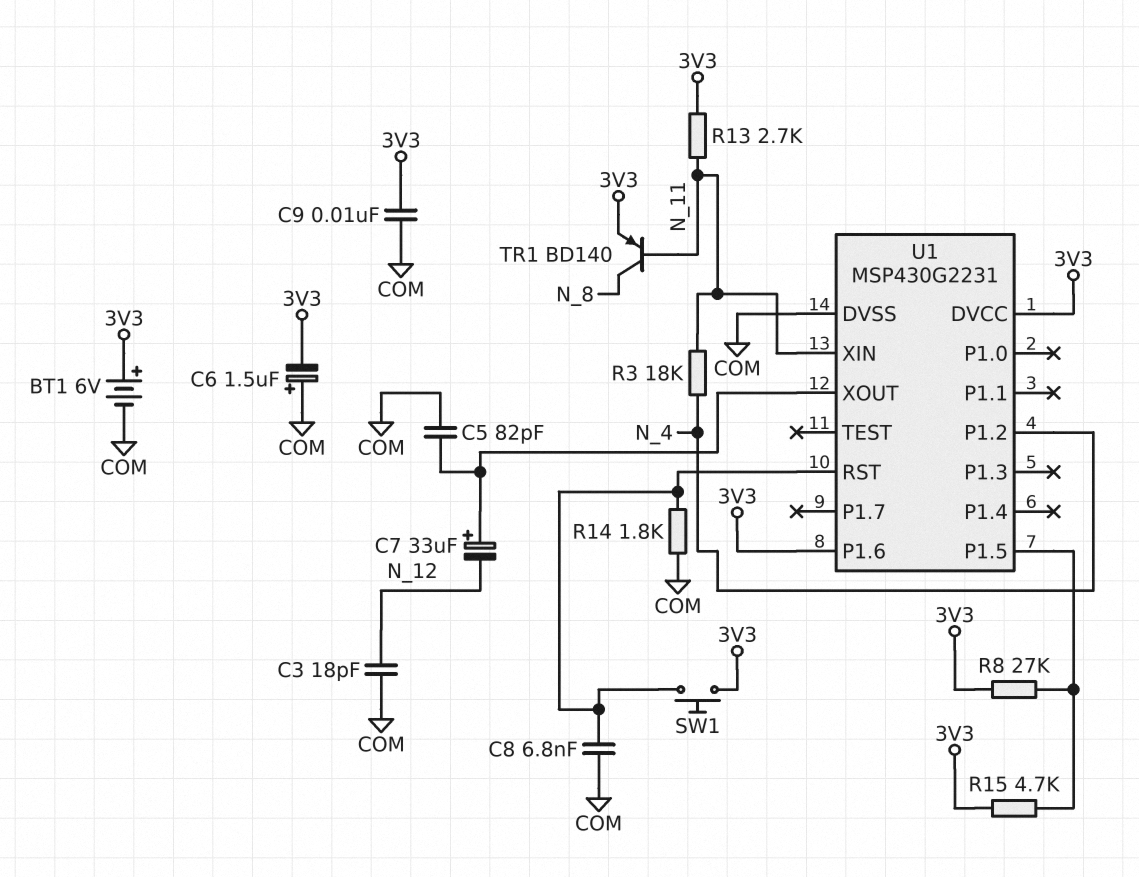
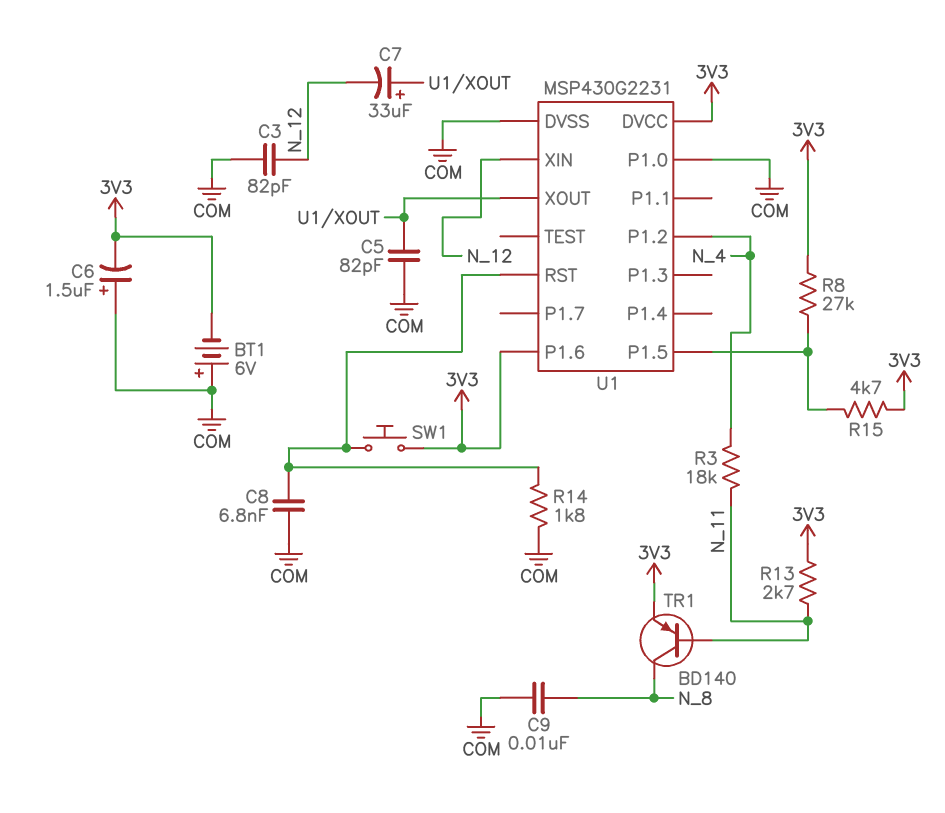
BT1: 6V (plus 3V3, minus COM) -> 6V (plus COM, minus 3V3)
C3: 18pF (COM, N_12) -> 82pF (COM, N_12)
C9: 10nF (3V3, COM) -> 10nF (COM, N_8)
U1 pin P1.0: none -> COM
U1 pin XIN: N_11 -> N_12

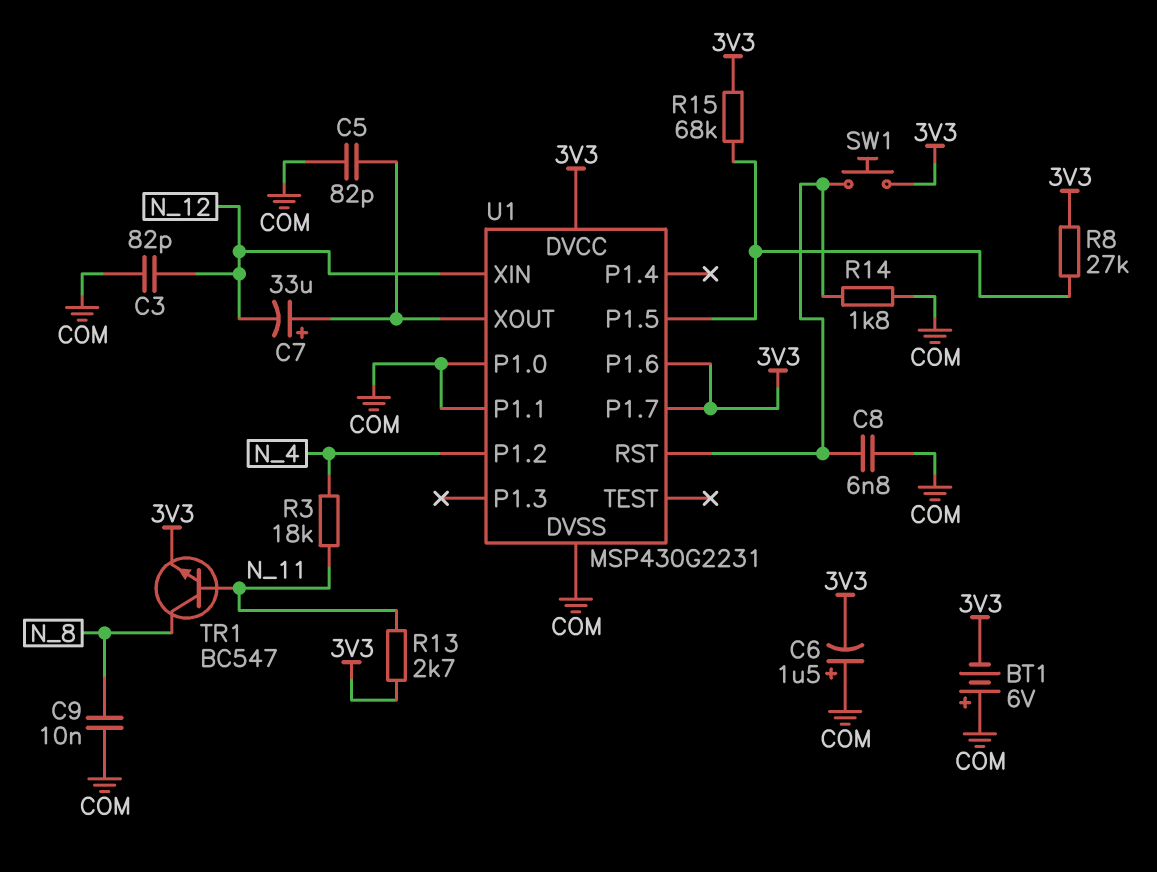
R15: 4.7k (3V3, U1/P1.5) -> 68k (3V3, U1/P1.5)
TR1: PNP BD140 (B N_11, C N_8, E 3V3) -> NPN BC547 (B N_11, C N_8, E 3V3)
U1 pin P1.1: none -> COM
U1 pin P1.7: none -> 3V3

